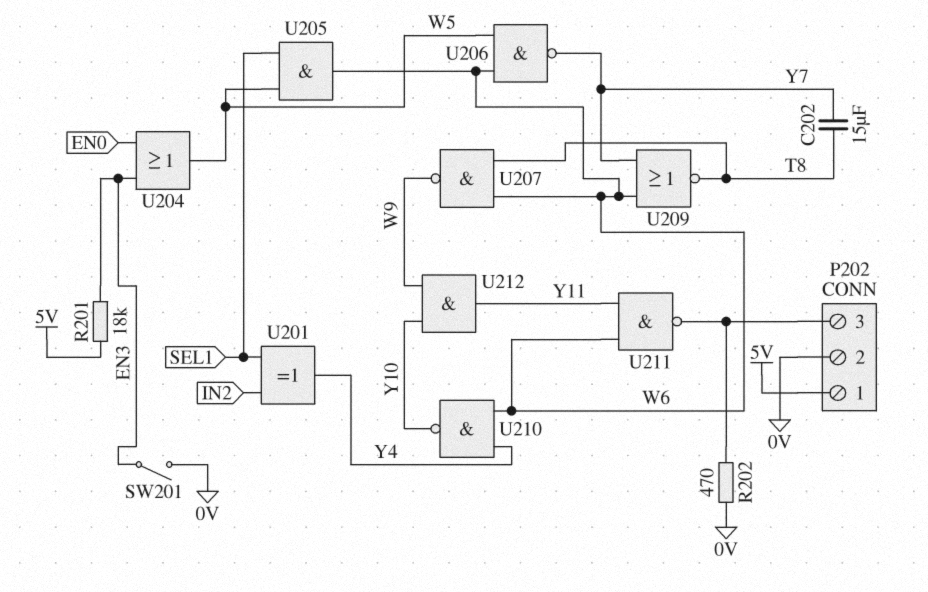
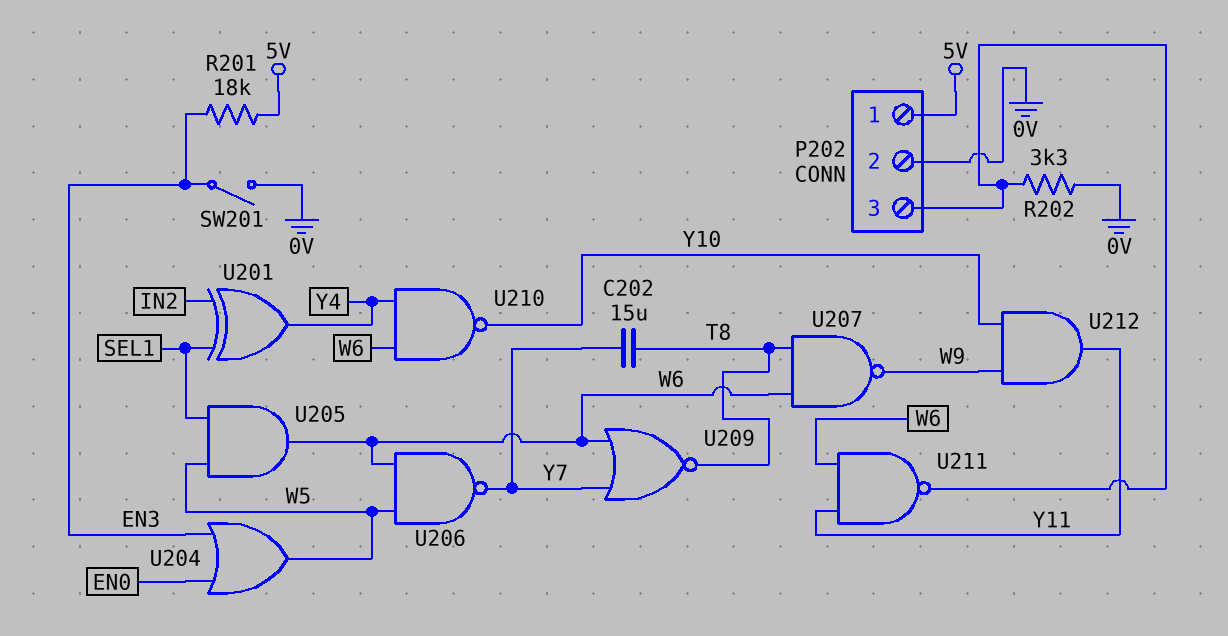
R202: 470 (0V, P202/3) -> 3.3k (0V, P202/3)

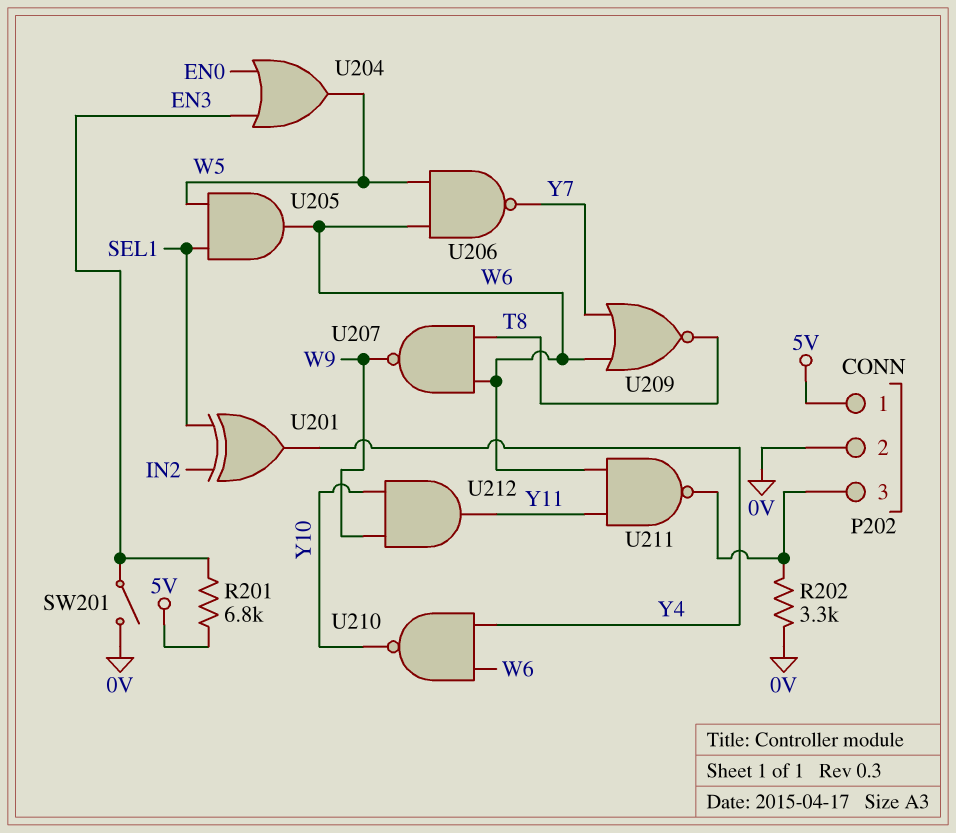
C202: 15uF (T8, Y7) -> none
R201: 18k (5V, EN3) -> 6.8k (5V, EN3)

